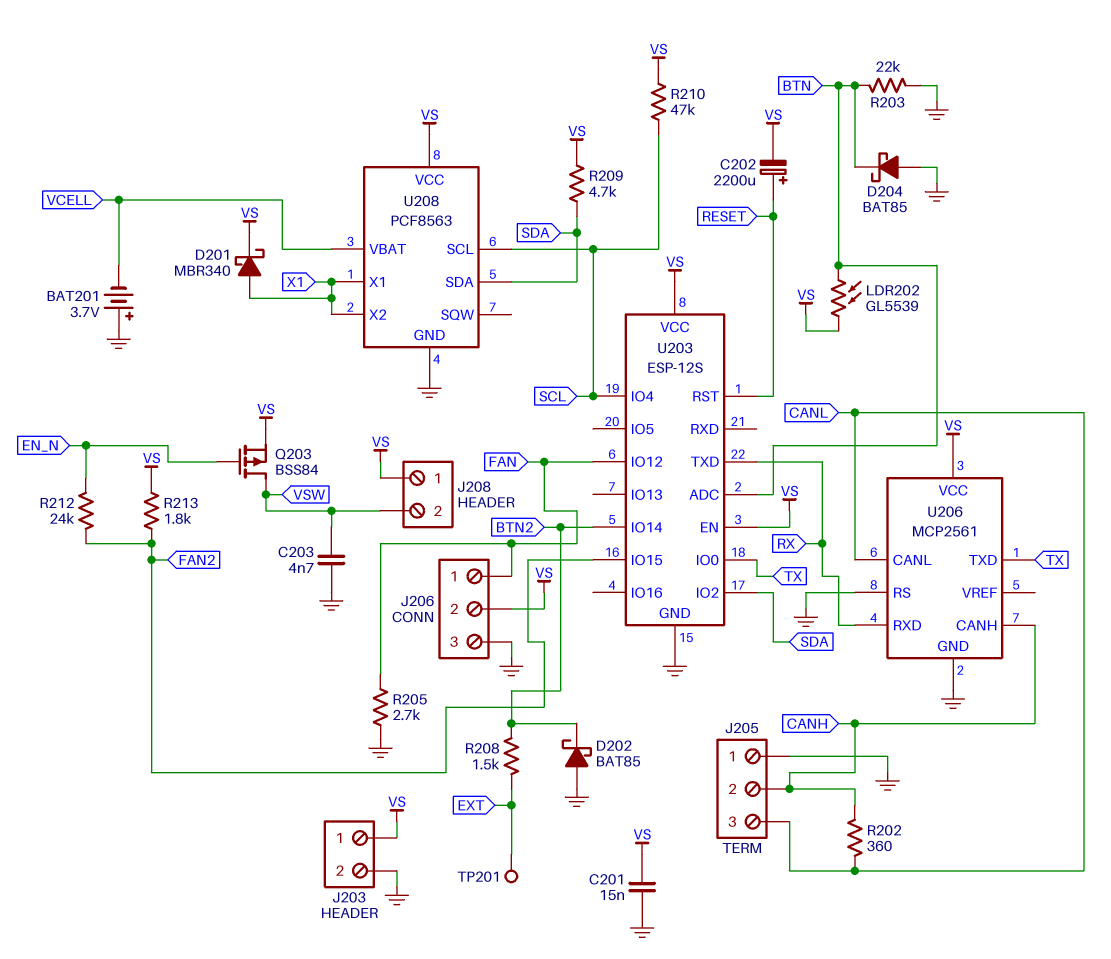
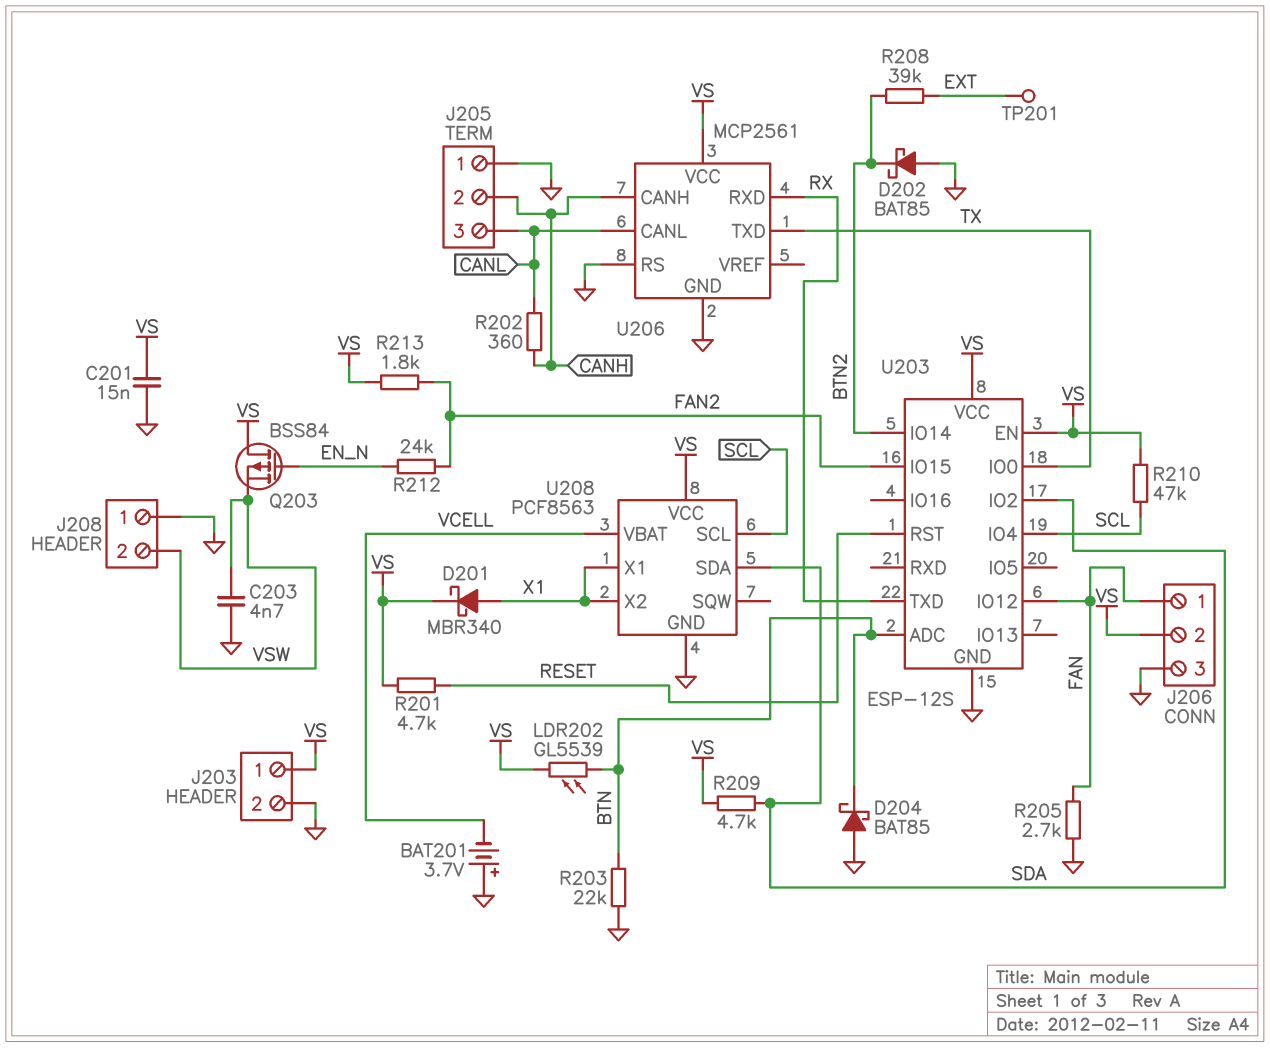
C202: 2200uF (plus RESET, minus VS) -> none
J208 pin 1: VS -> GND
Q203: PMOS BSS84 (G EN_N, D VSW, S VS) -> PMOS BSS84 (G EN_N, D VS, S VSW)
R201: none -> 4.7k (RESET, VS)
R208: 1.5k (BTN2, EXT) -> 39k (BTN2, EXT)

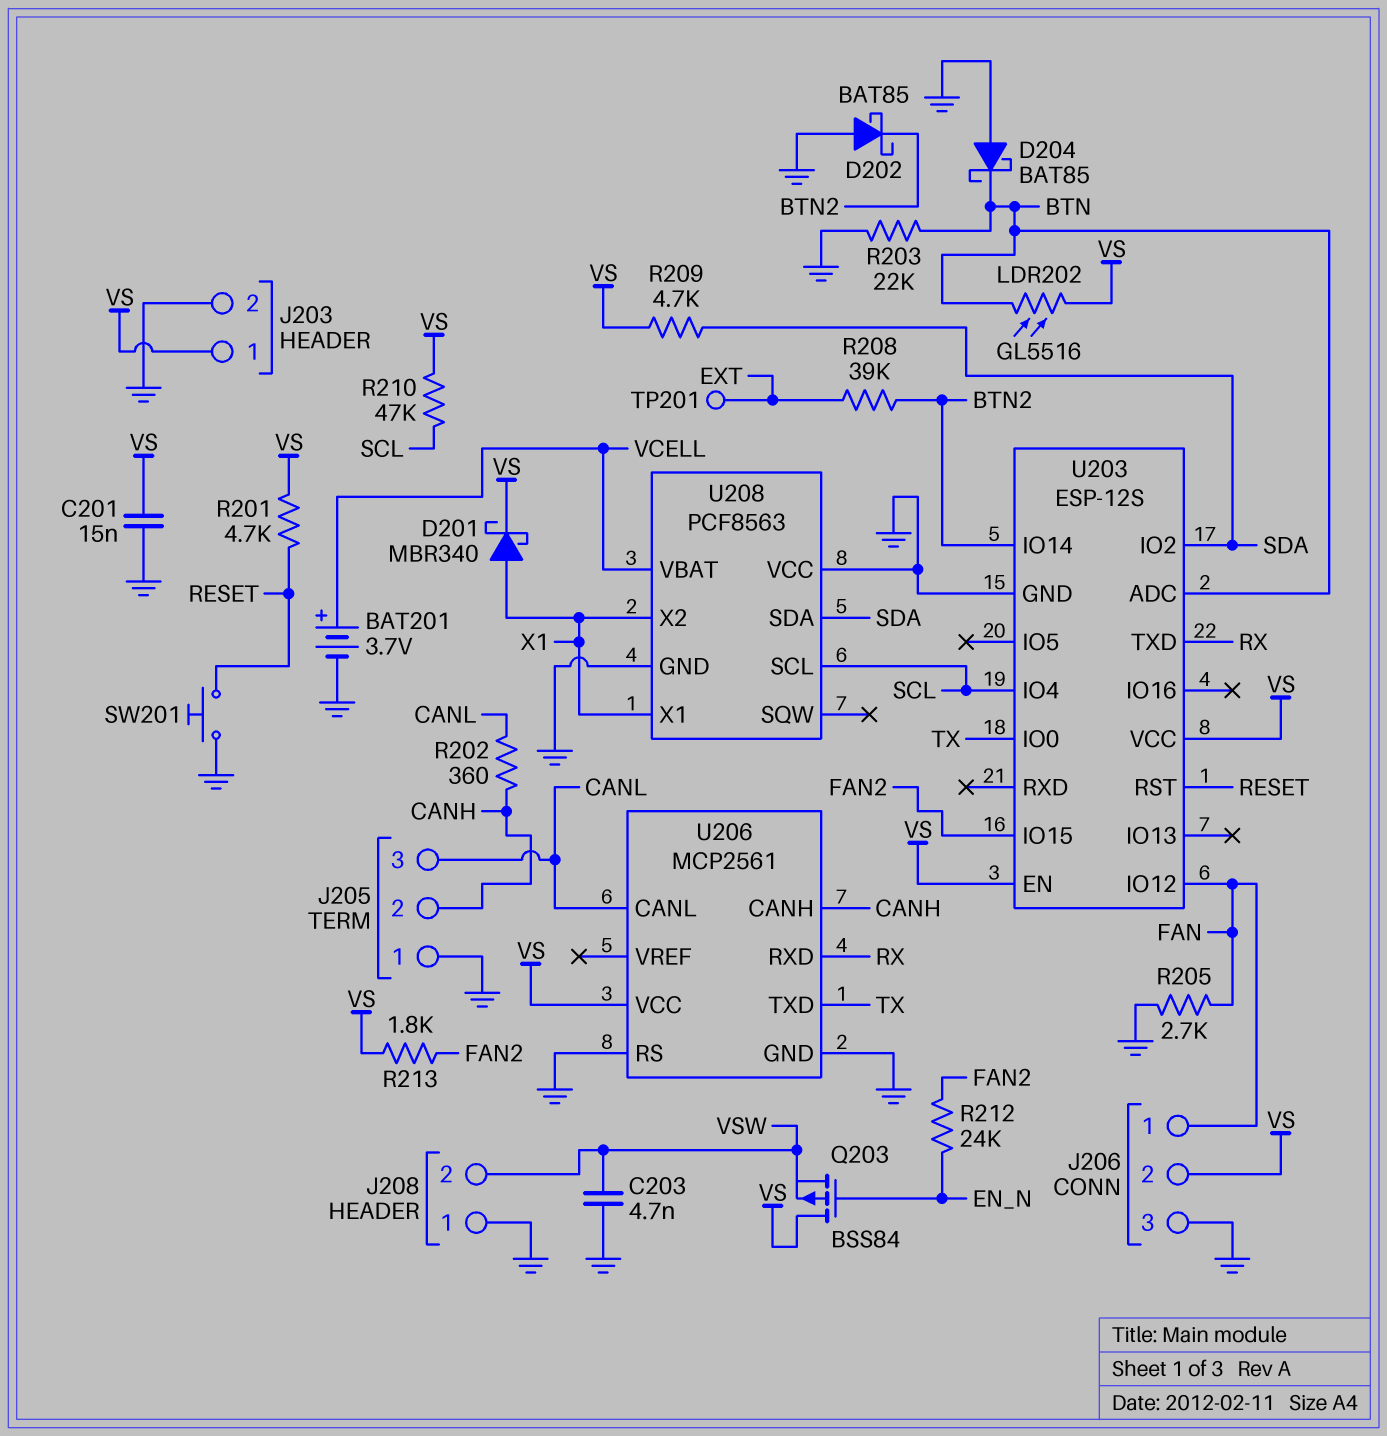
BAT201: 3.7V (plus GND, minus VCELL) -> 3.7V (plus VCELL, minus GND)
LDR202: GL5539 (BTN, VS) -> GL5516 (BTN, VS)
SW201: none -> button (GND, RESET)
U208 pin VCC: VS -> GND

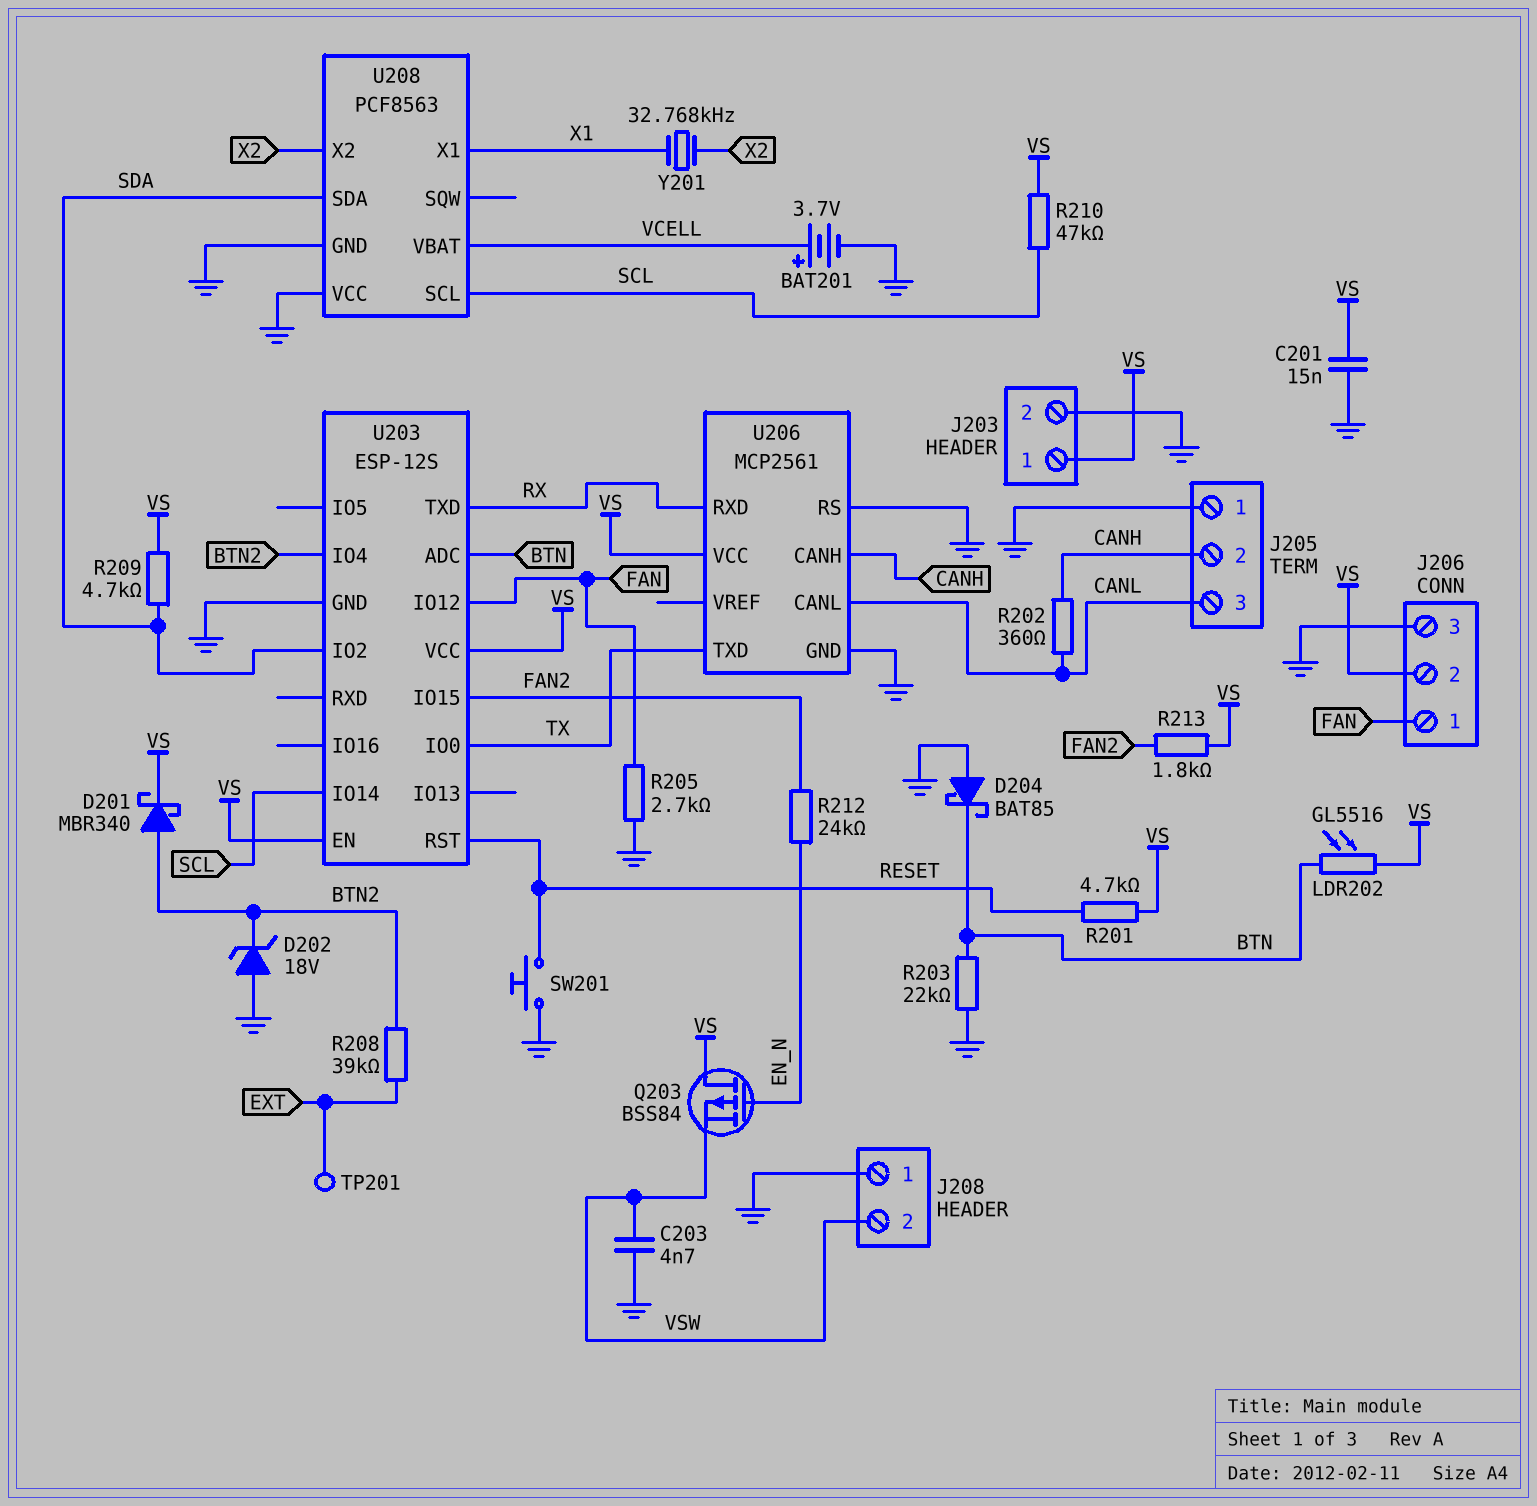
D201: schottky MBR340 (A X1, K VS) -> schottky MBR340 (A BTN2, K VS)
D202: schottky BAT85 (A GND, K BTN2) -> zener 18V (A GND, K BTN2)
U203 pin IO4: SCL -> BTN2
U203 pin IO14: BTN2 -> SCL
U208 pin X2: X1 -> X2
Y201: none -> 32.768kHz (X1, X2)

